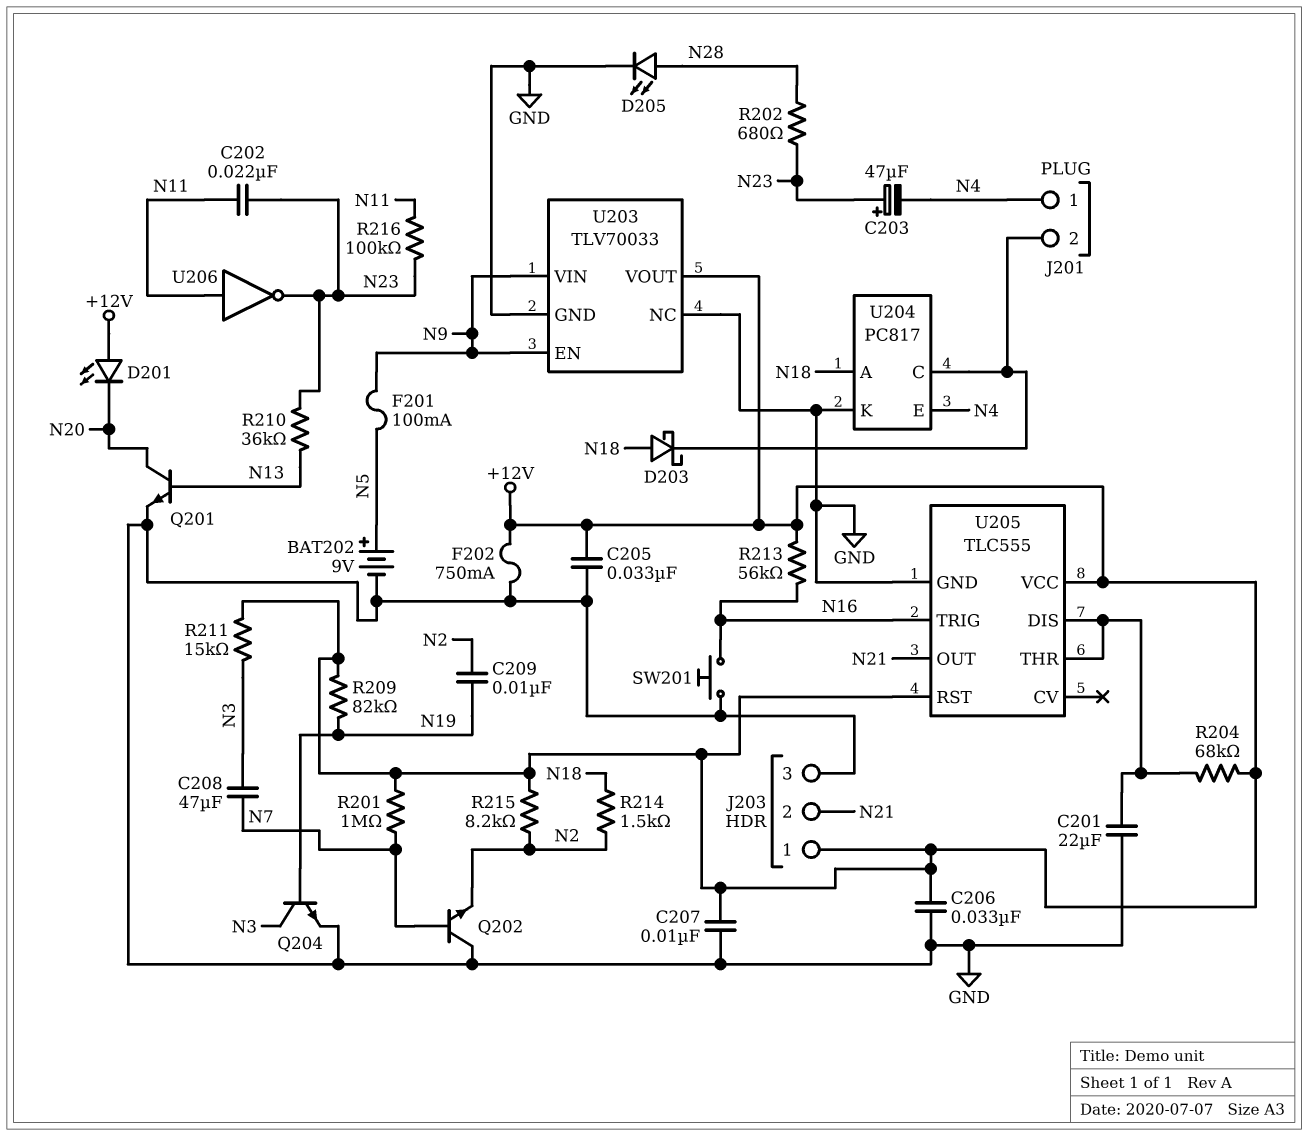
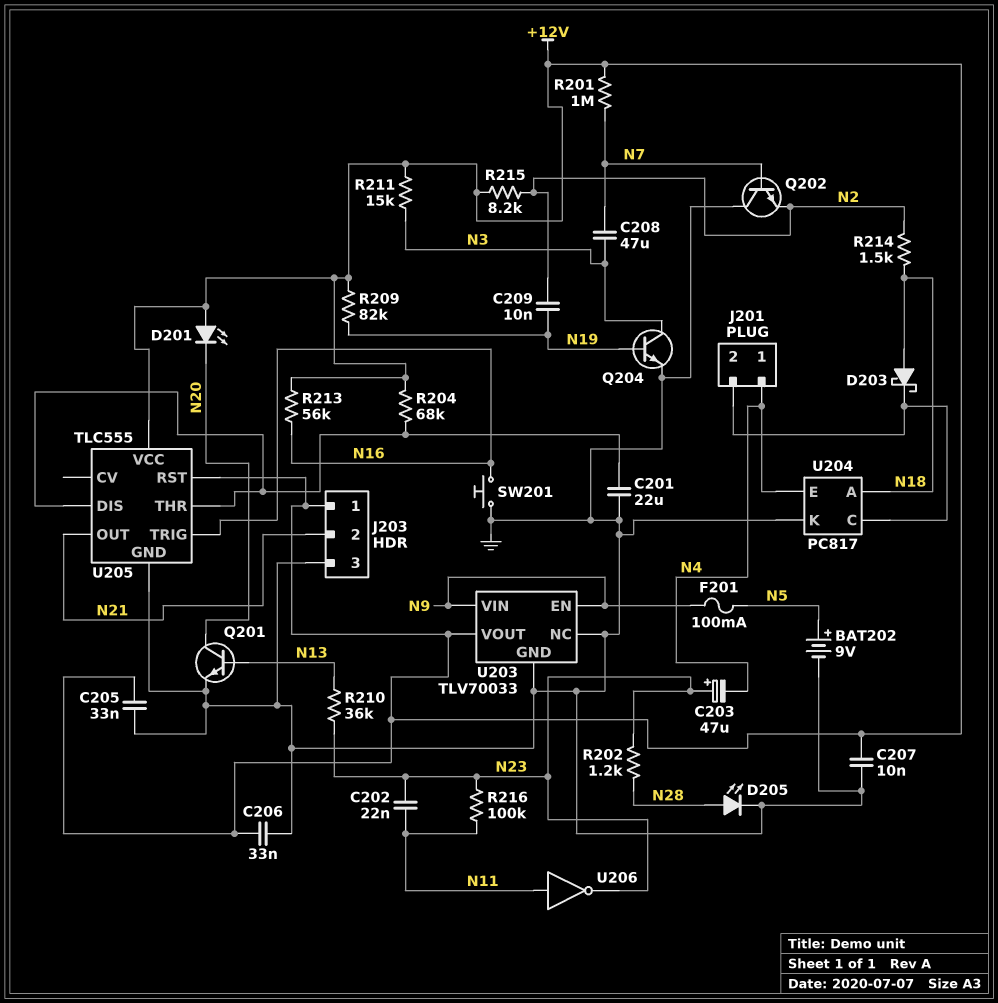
F202: 750mA (+12V, GND) -> none
R202: 680 (N23, N28) -> 1.2k (N23, N28)

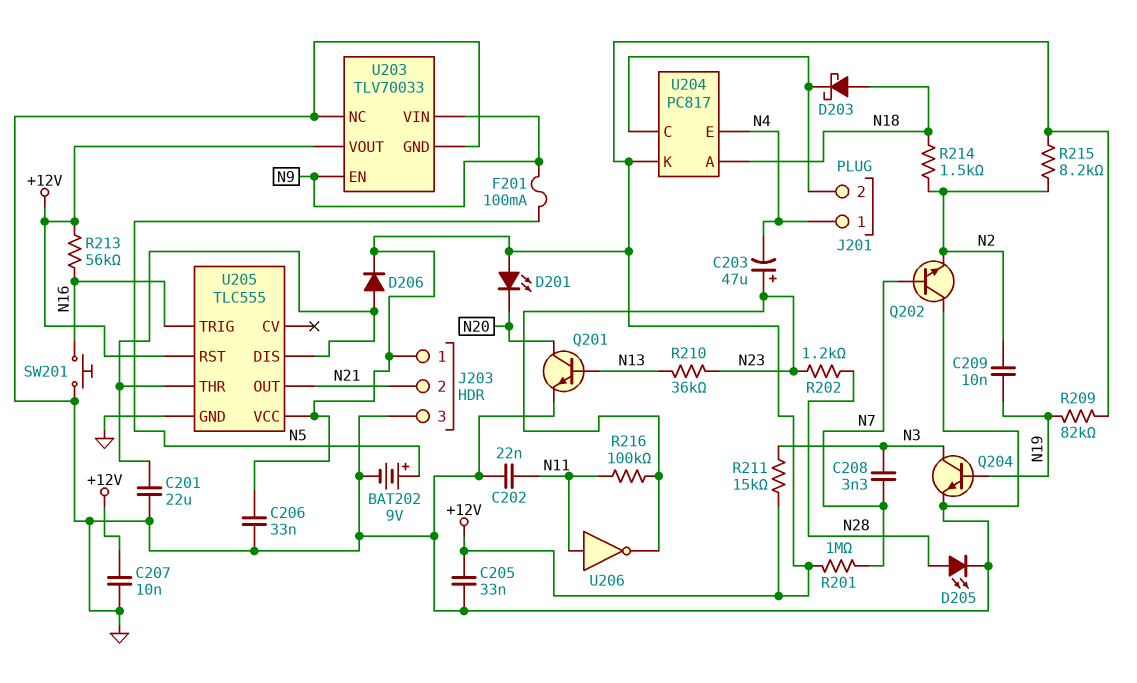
C202: 22nF (N11, N23) -> 22nF (GND, N11)
C208: 47uF (N3, N7) -> 3.3nF (N3, N7)
D206: none -> diode (A U205/DIS, K +12V)
R204: 68k (+12V, U205/DIS) -> none
U204 pin K: GND -> +12V

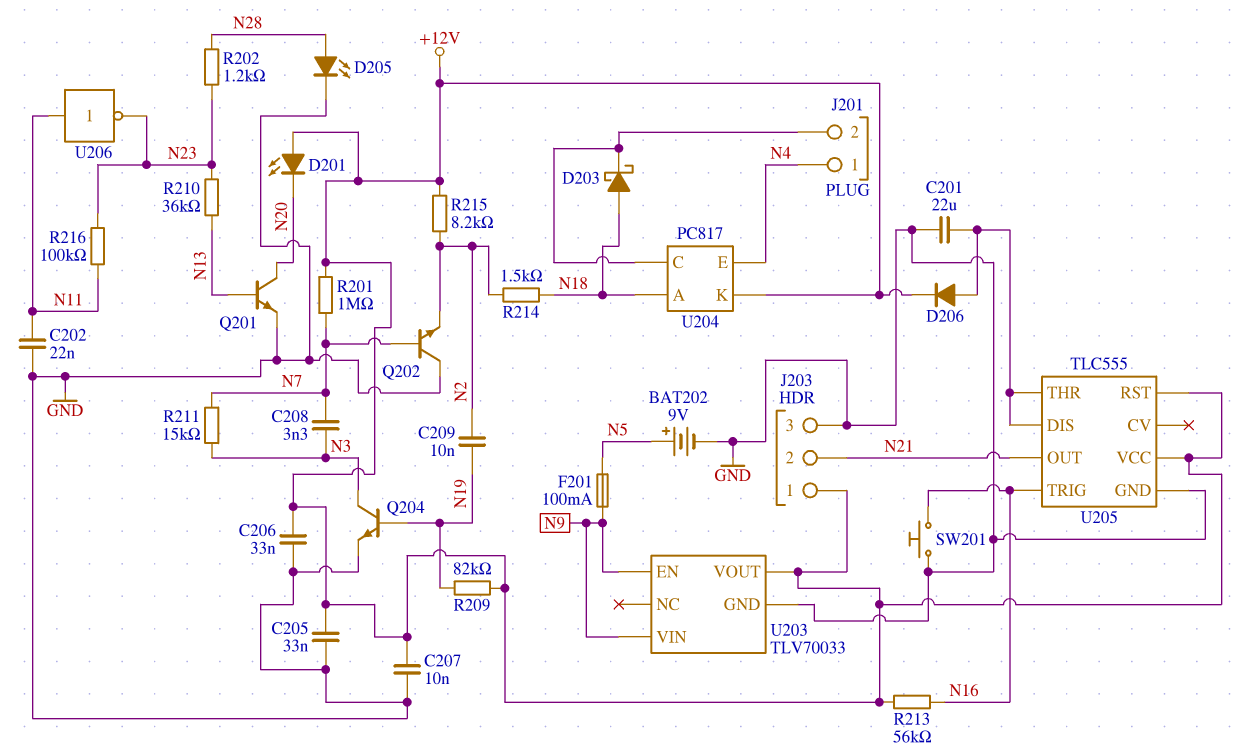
C203: 47uF (plus N23, minus N4) -> none
R211: 15k (+12V, N3) -> 15k (N3, N7)
U203 pin NC: GND -> none

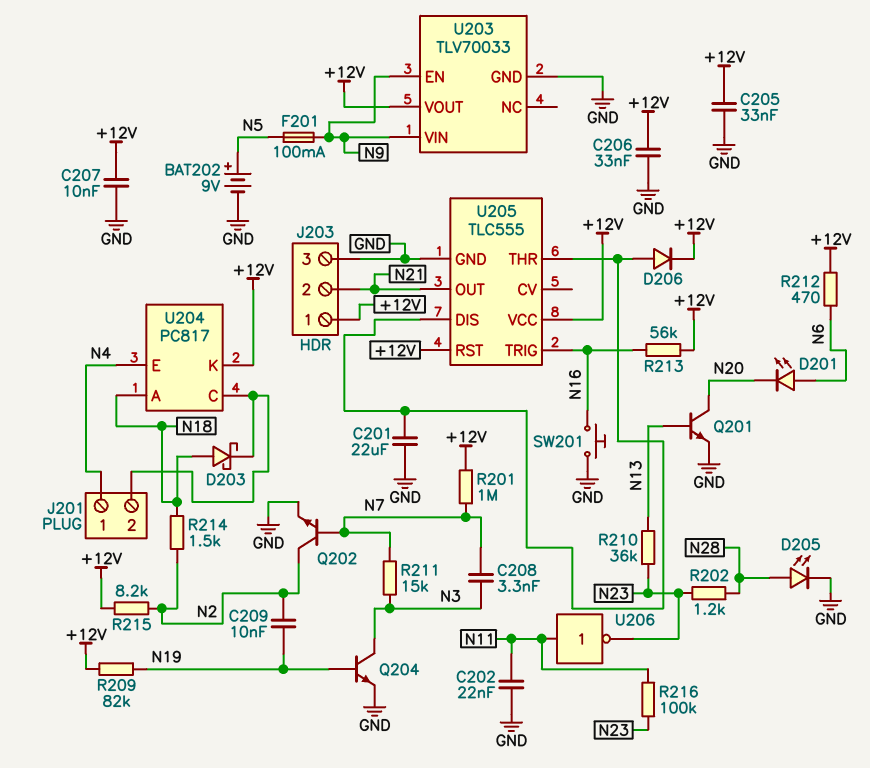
D201: LED (A +12V, K N20) -> LED (A N6, K N20)
Q202: NPN (B N7, C GND, E N2) -> NPN (B N7, C N2, E GND)
R212: none -> 470 (+12V, N6)

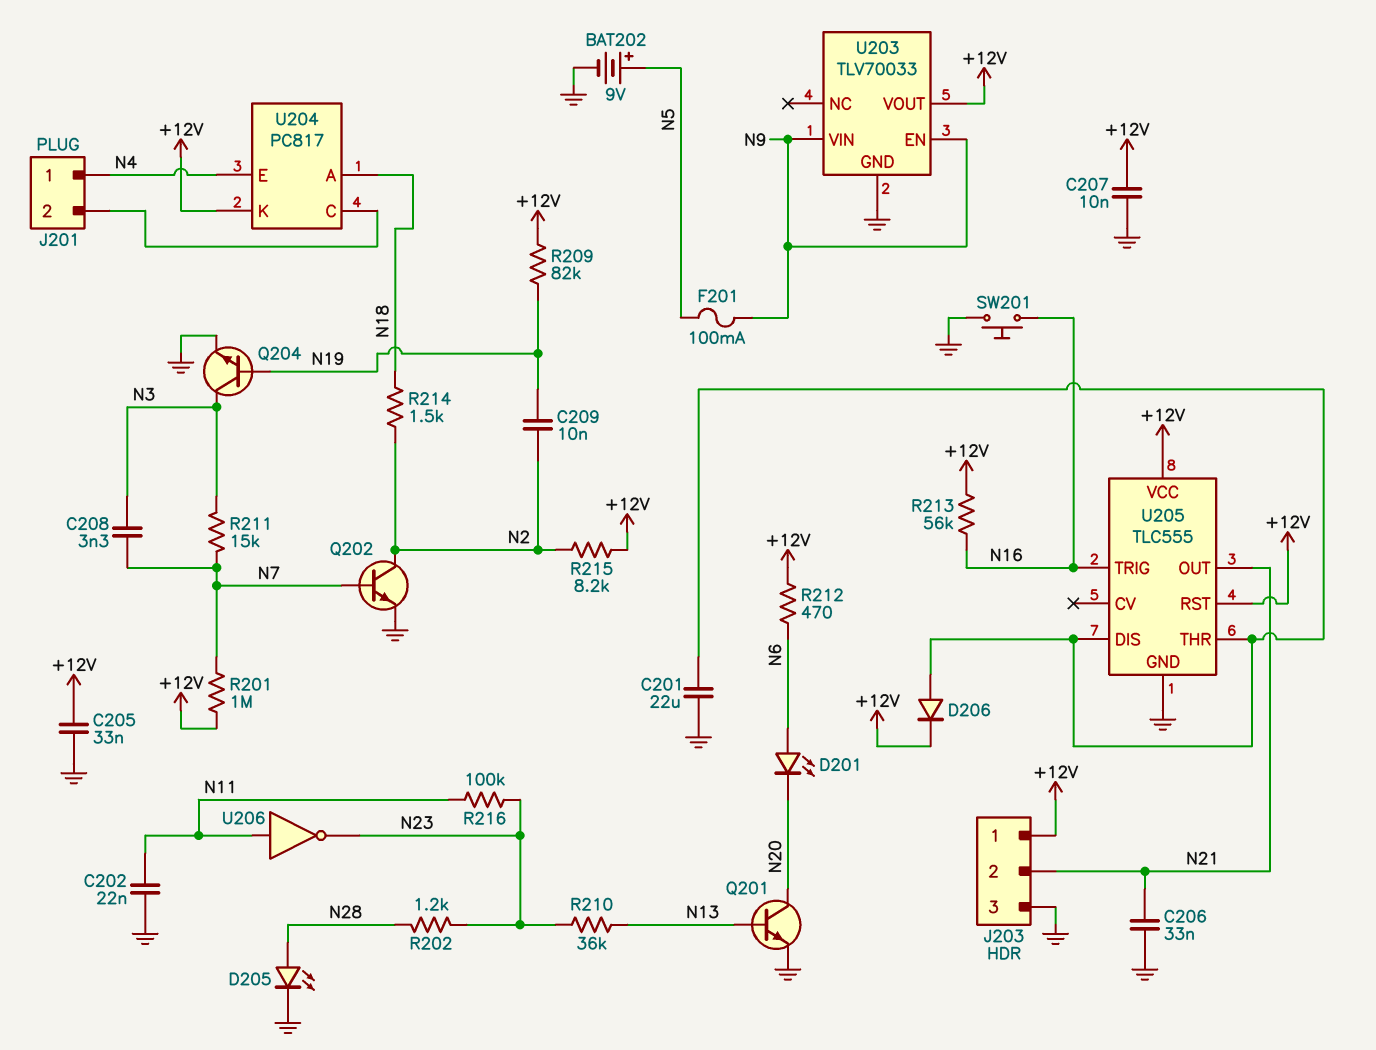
C206: 33nF (+12V, GND) -> 33nF (GND, N21)
D203: schottky (A N18, K J201/2) -> none

